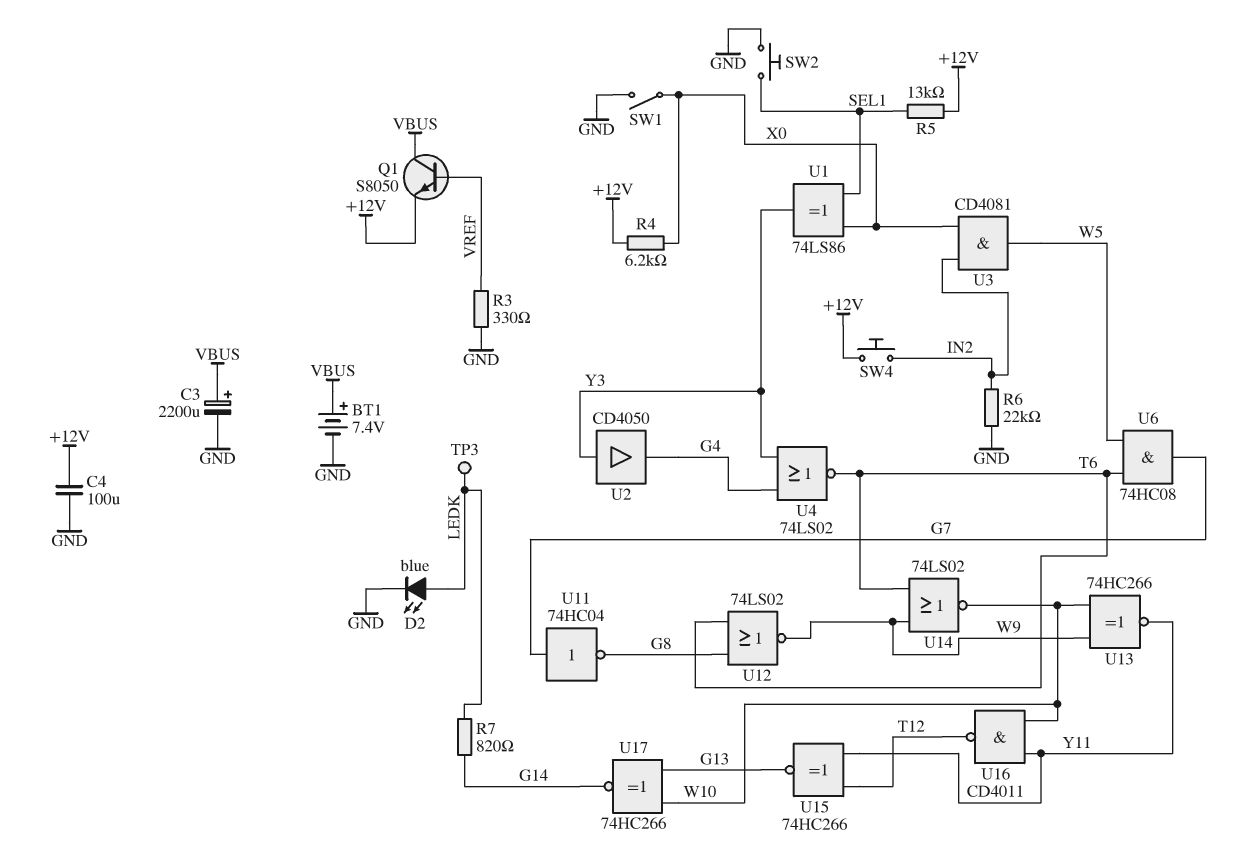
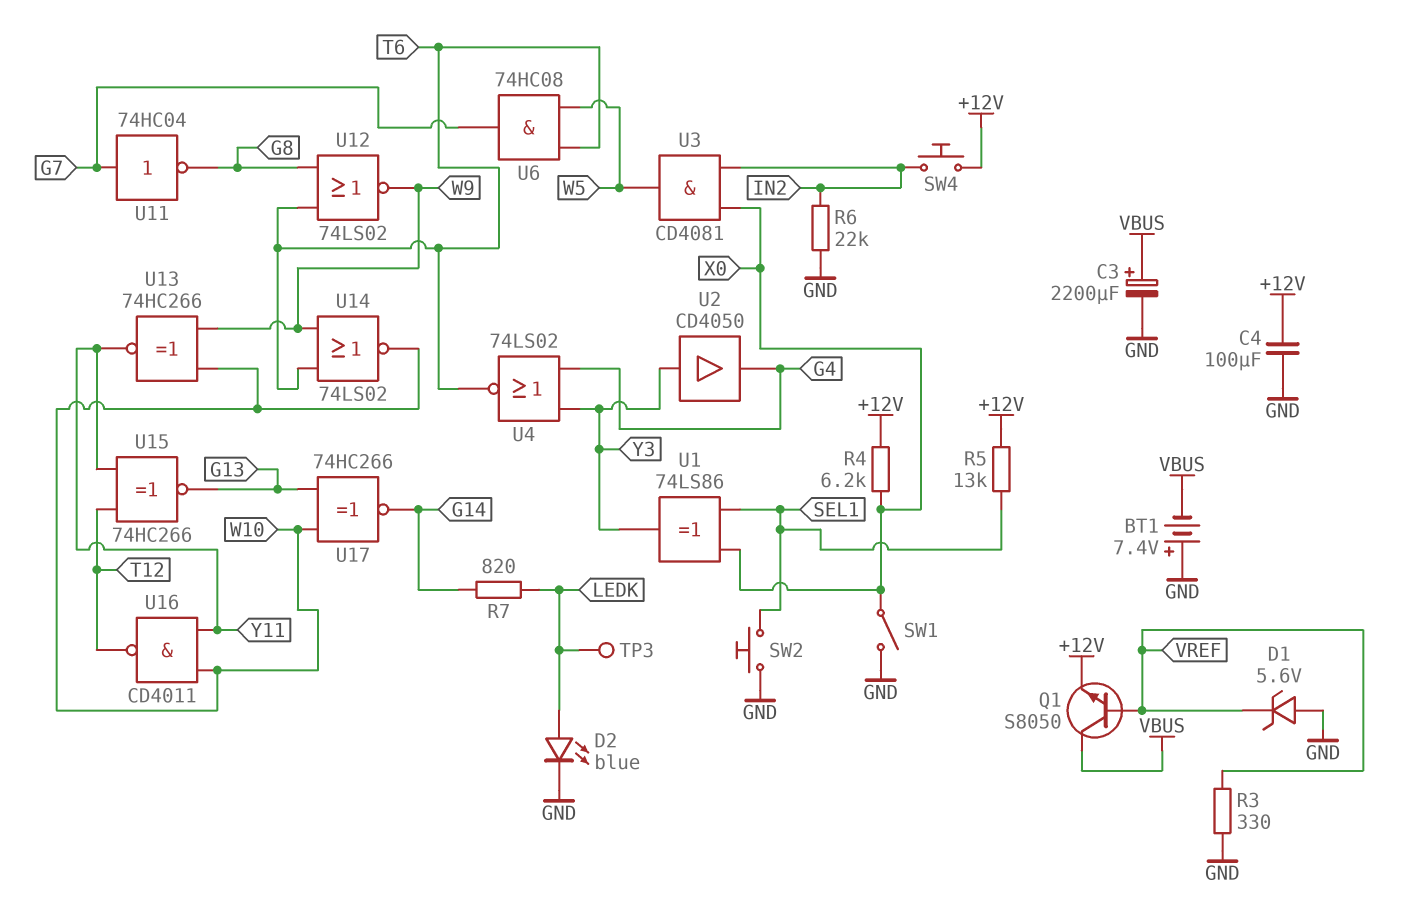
BT1: 7.4V (plus VBUS, minus GND) -> 7.4V (plus GND, minus VBUS)
D1: none -> zener 5.6V (A GND, K VREF)

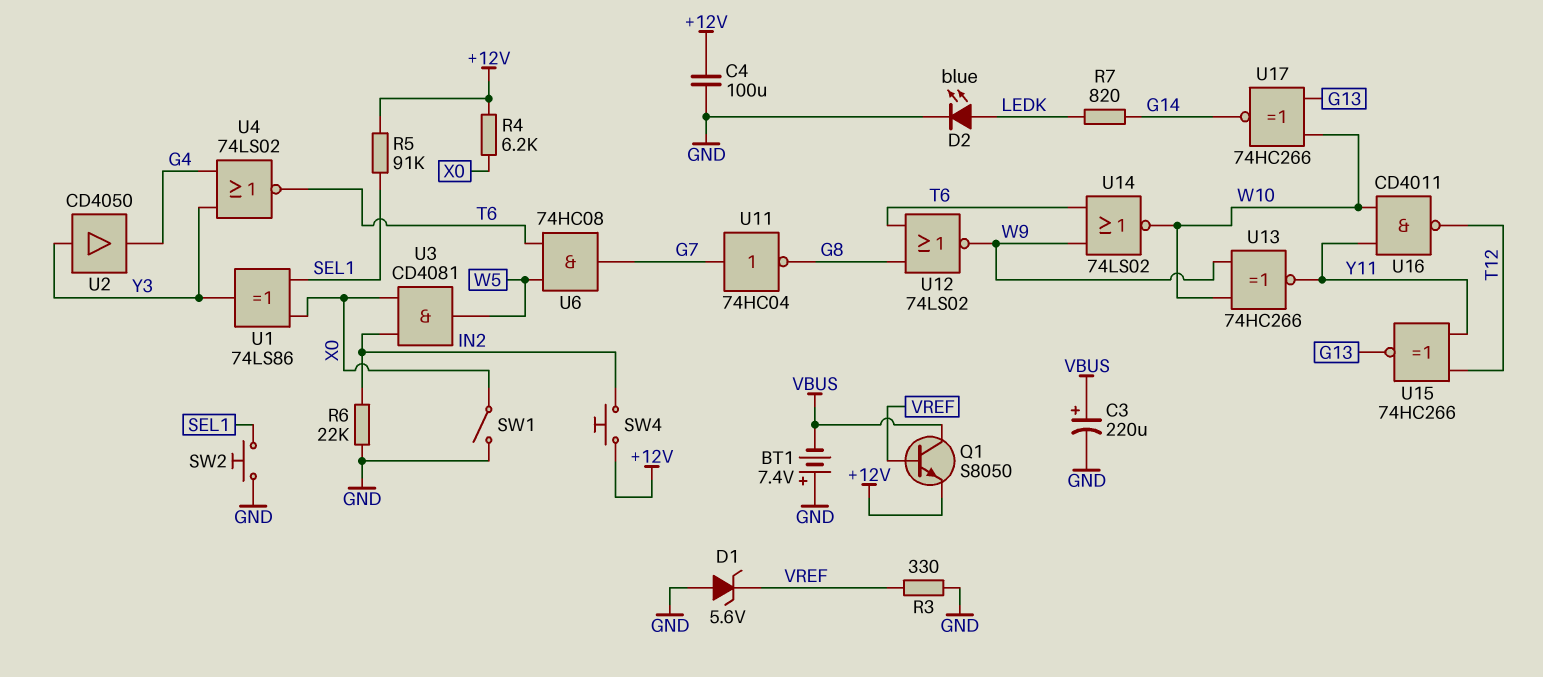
C3: 2200uF (plus VBUS, minus GND) -> 220uF (plus VBUS, minus GND)
R5: 13k (+12V, SEL1) -> 91k (+12V, SEL1)
TP3: test point (LEDK) -> none

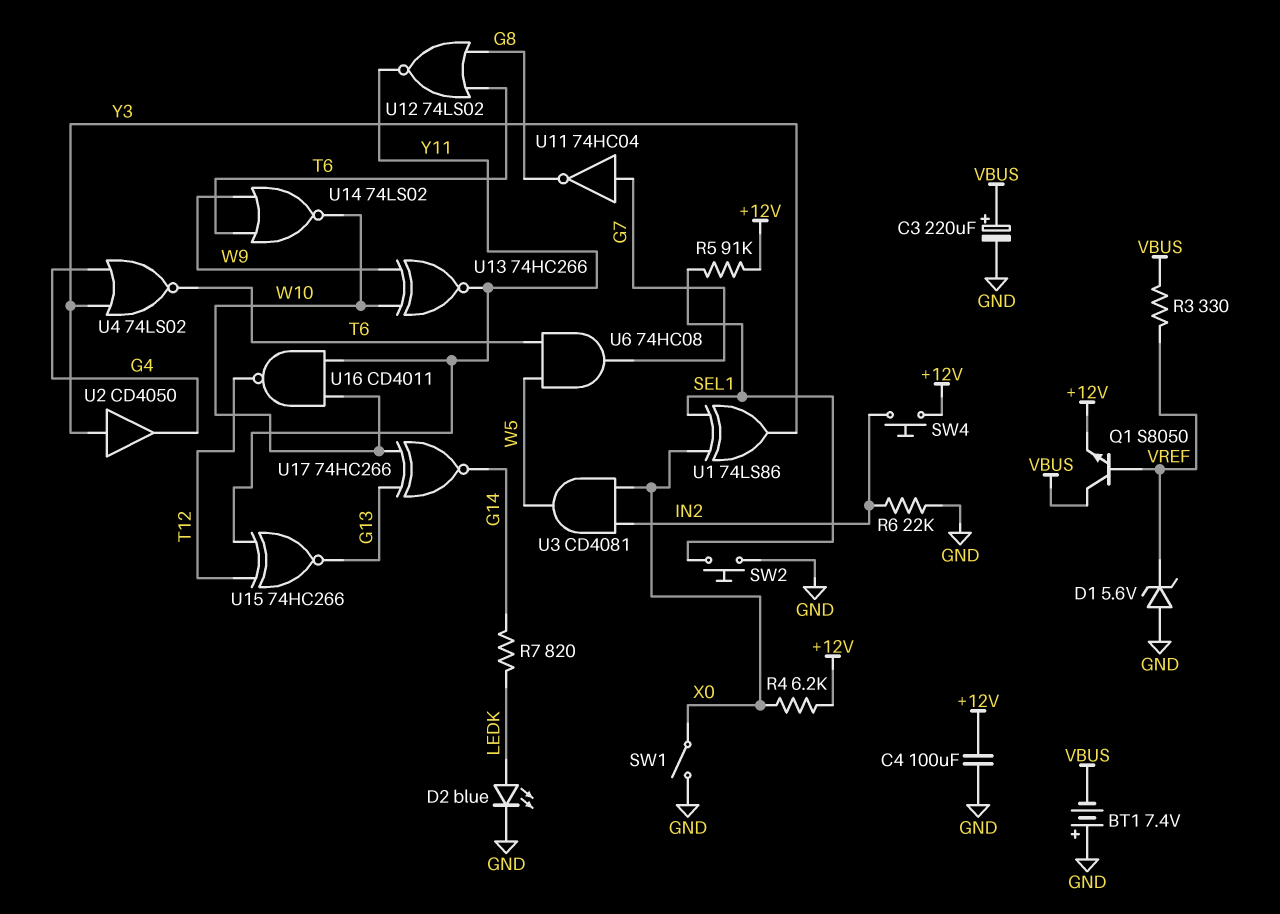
R3: 330 (GND, VREF) -> 330 (VBUS, VREF)
U12: NOR 74LS02 (in G8, in T6, out W9) -> NOR 74LS02 (in G8, in T6, out Y11)

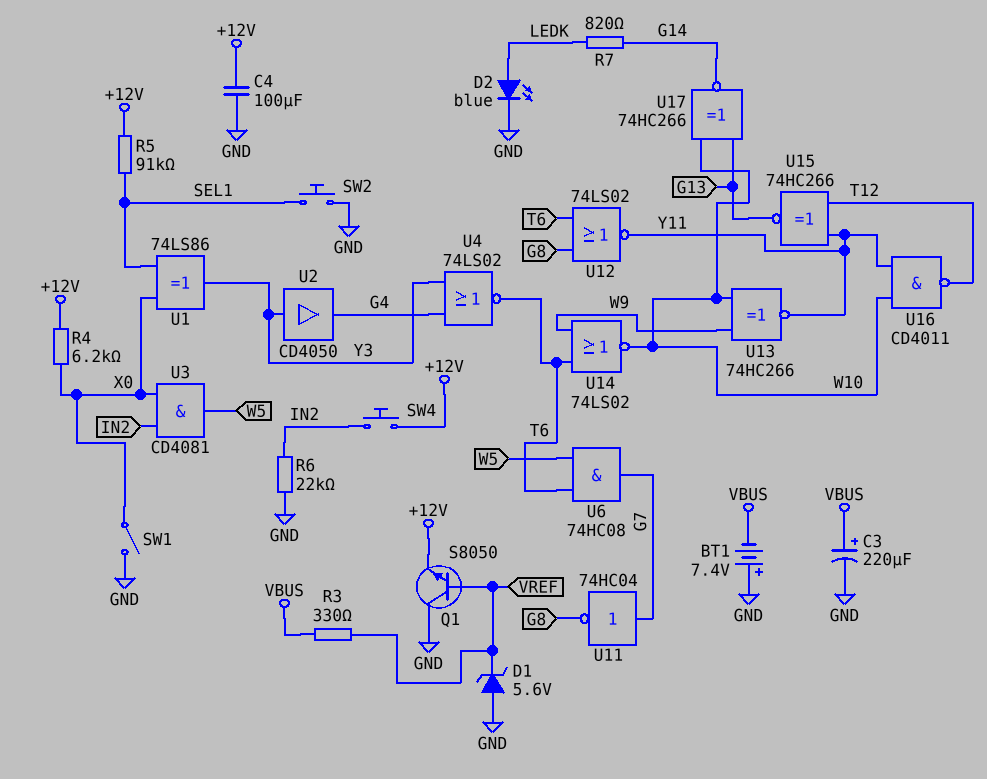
Q1: NPN S8050 (B VREF, C VBUS, E +12V) -> NPN S8050 (B VREF, C GND, E +12V)

